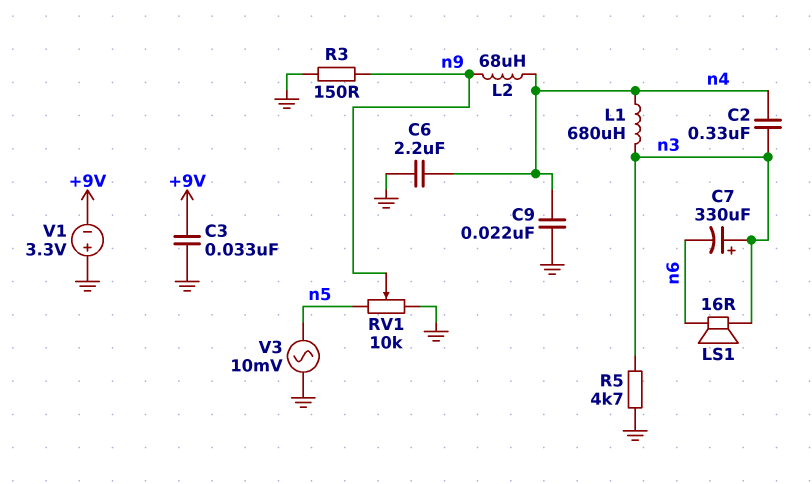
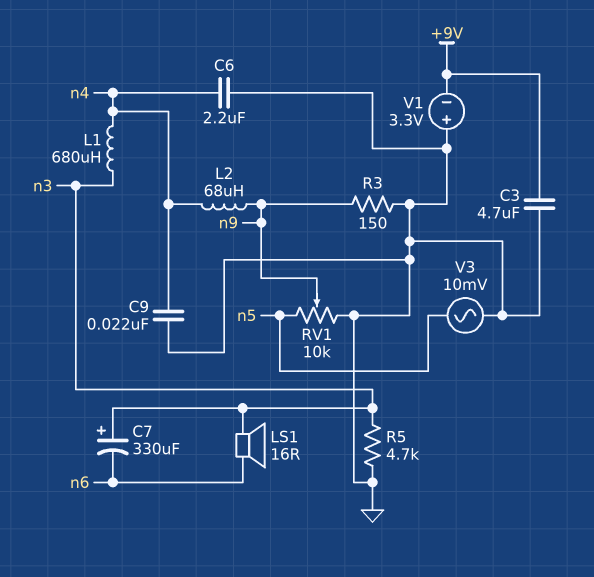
C2: 330nF (n3, n4) -> none
C3: 33nF (+9V, GND) -> 4.7uF (+9V, GND)

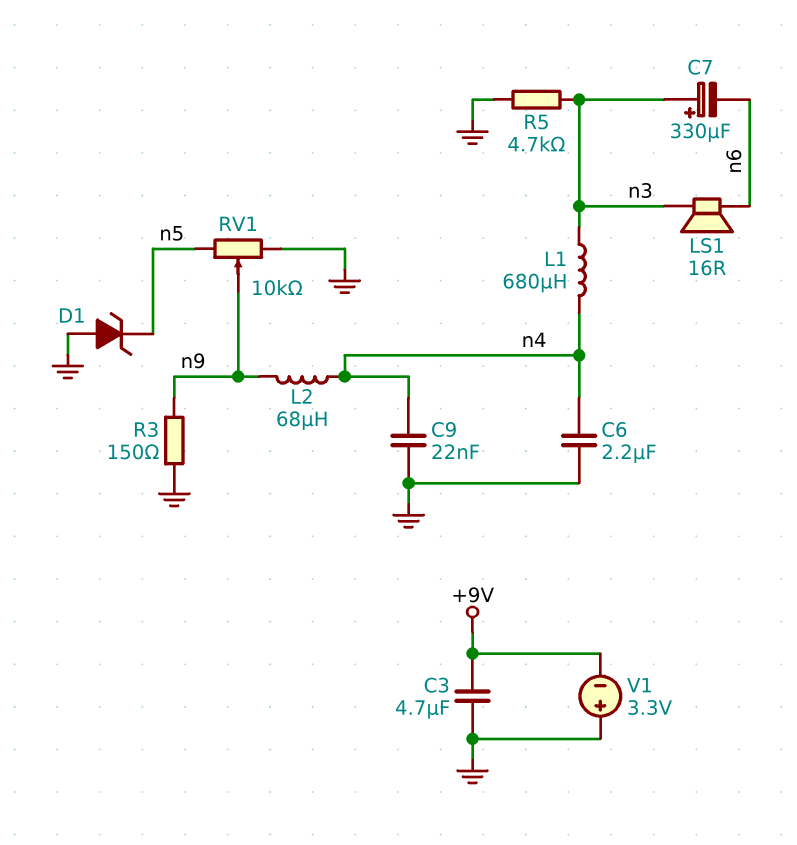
D1: none -> zener (A GND, K n5)
V3: AC 10mV (GND, n5) -> none

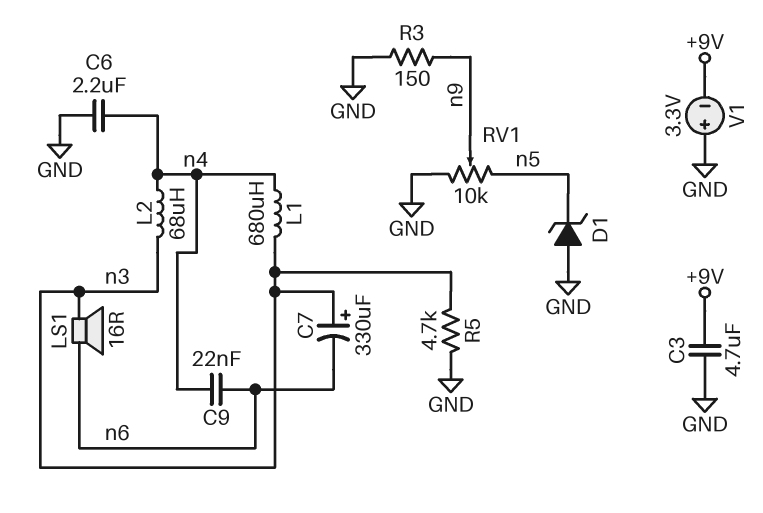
C9: 22nF (GND, n4) -> 22nF (n4, n6)
L2: 68uH (n4, n9) -> 68uH (n3, n4)

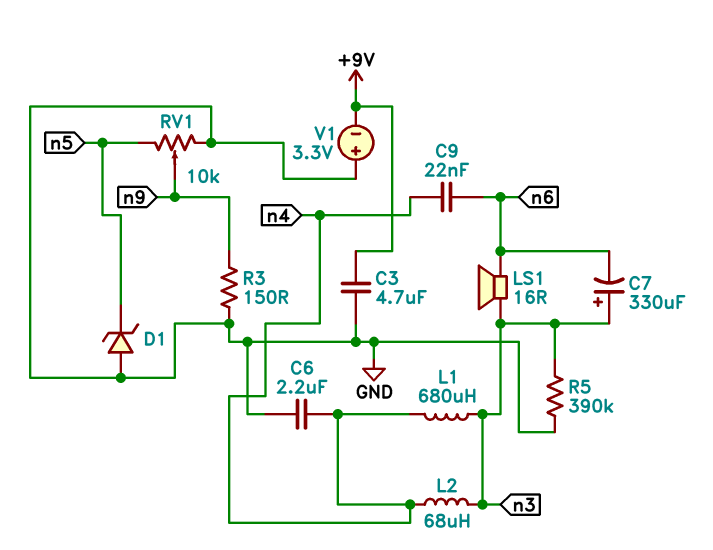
R5: 4.7k (GND, n3) -> 390k (GND, n3)

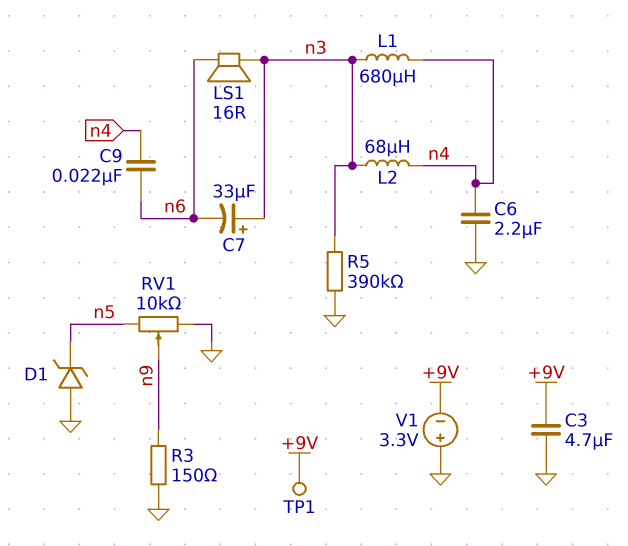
C7: 330uF (plus n3, minus n6) -> 33uF (plus n3, minus n6)
TP1: none -> test point (+9V)

